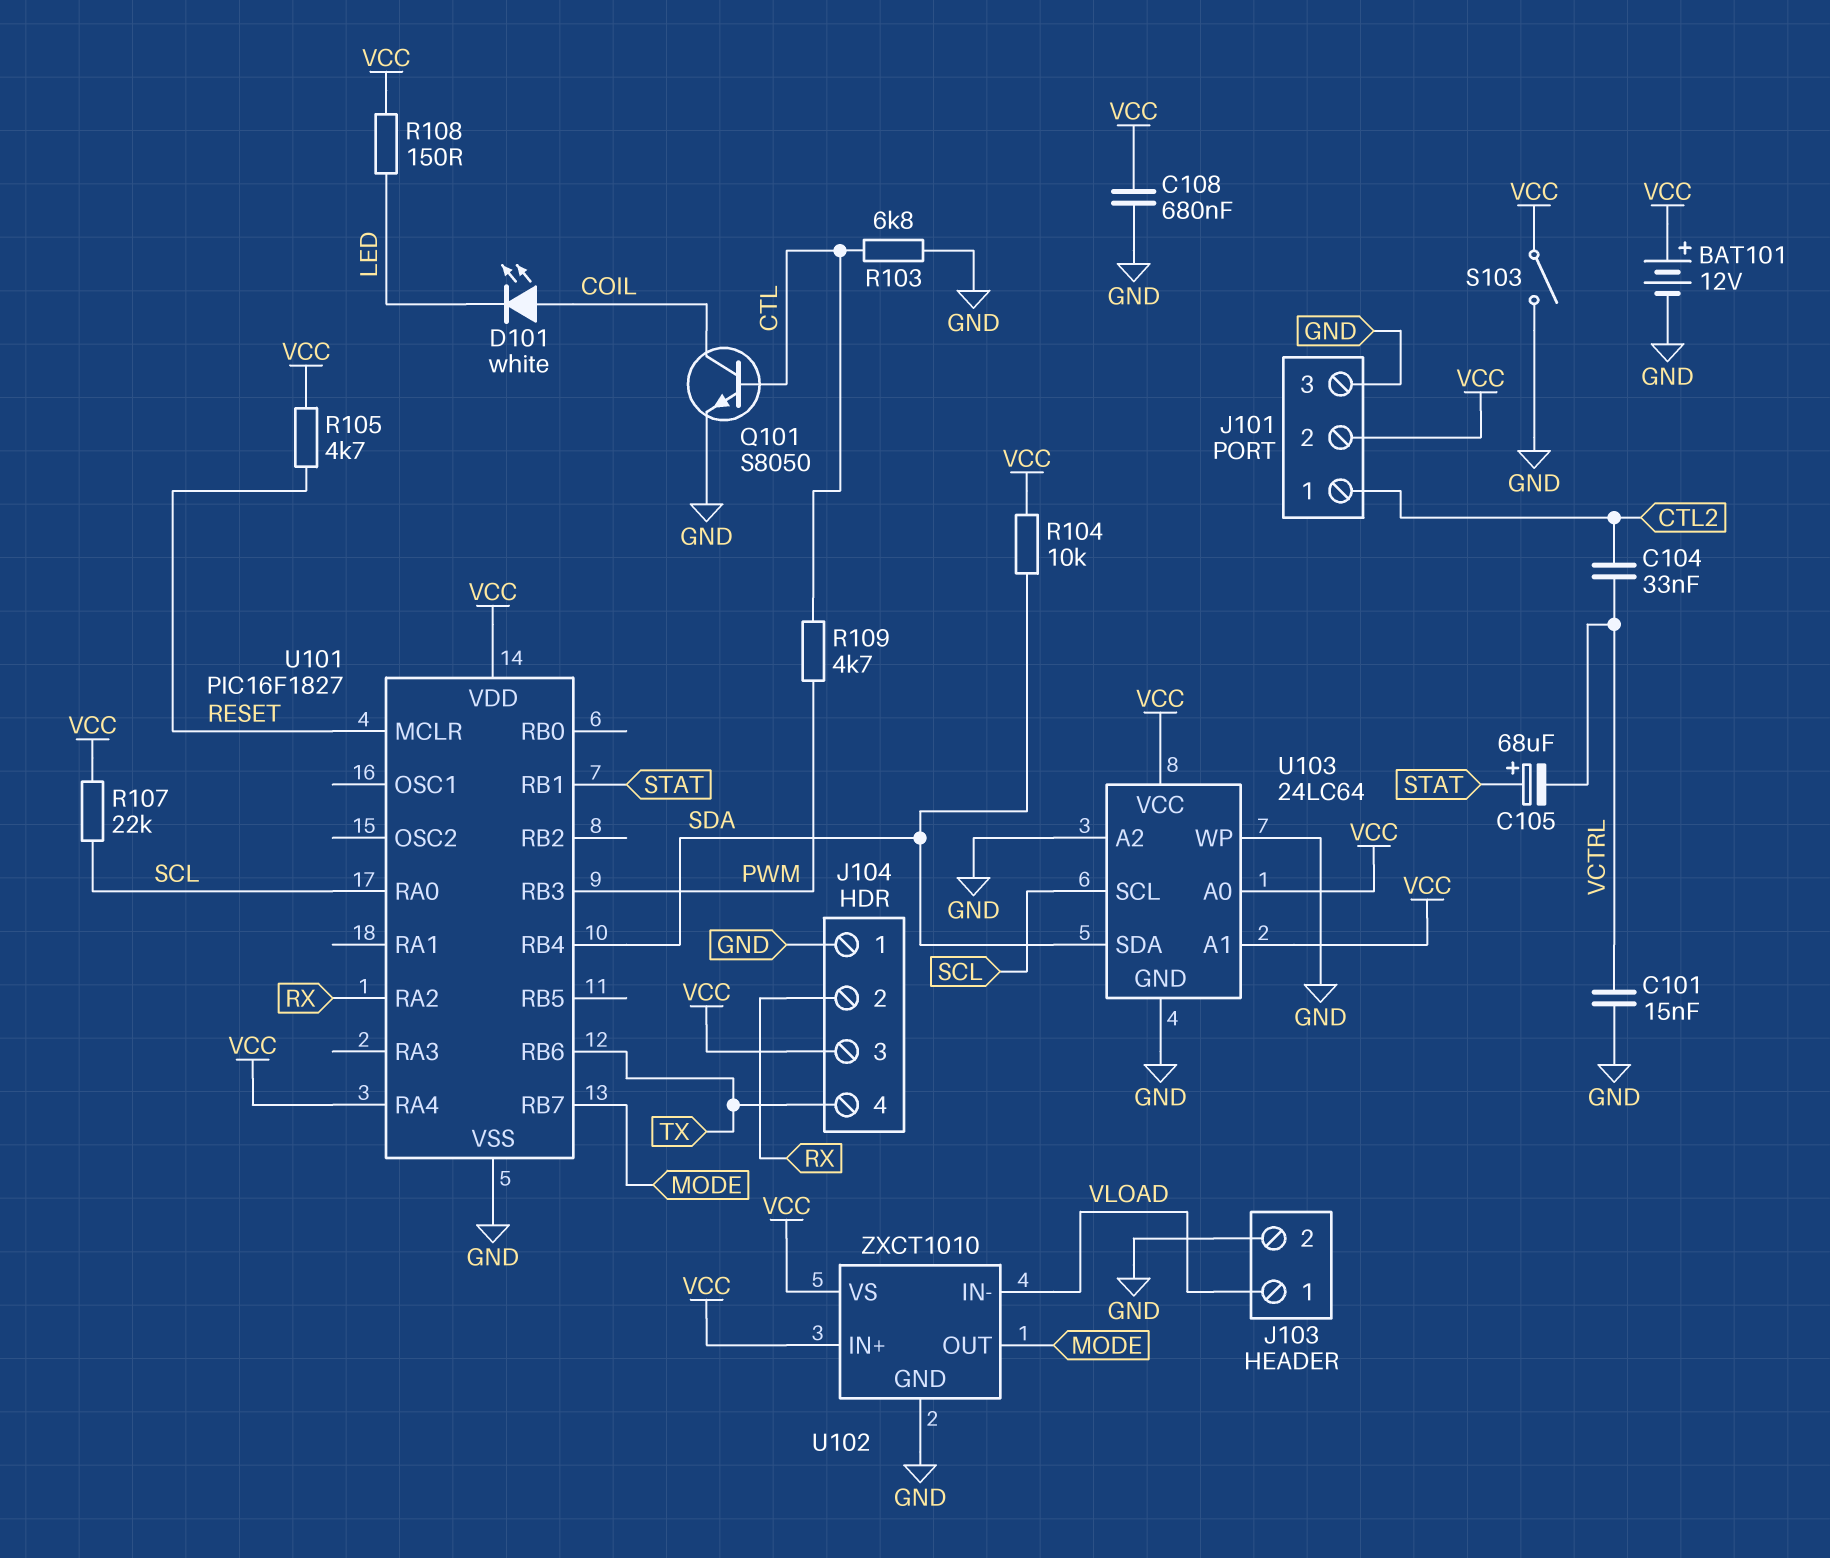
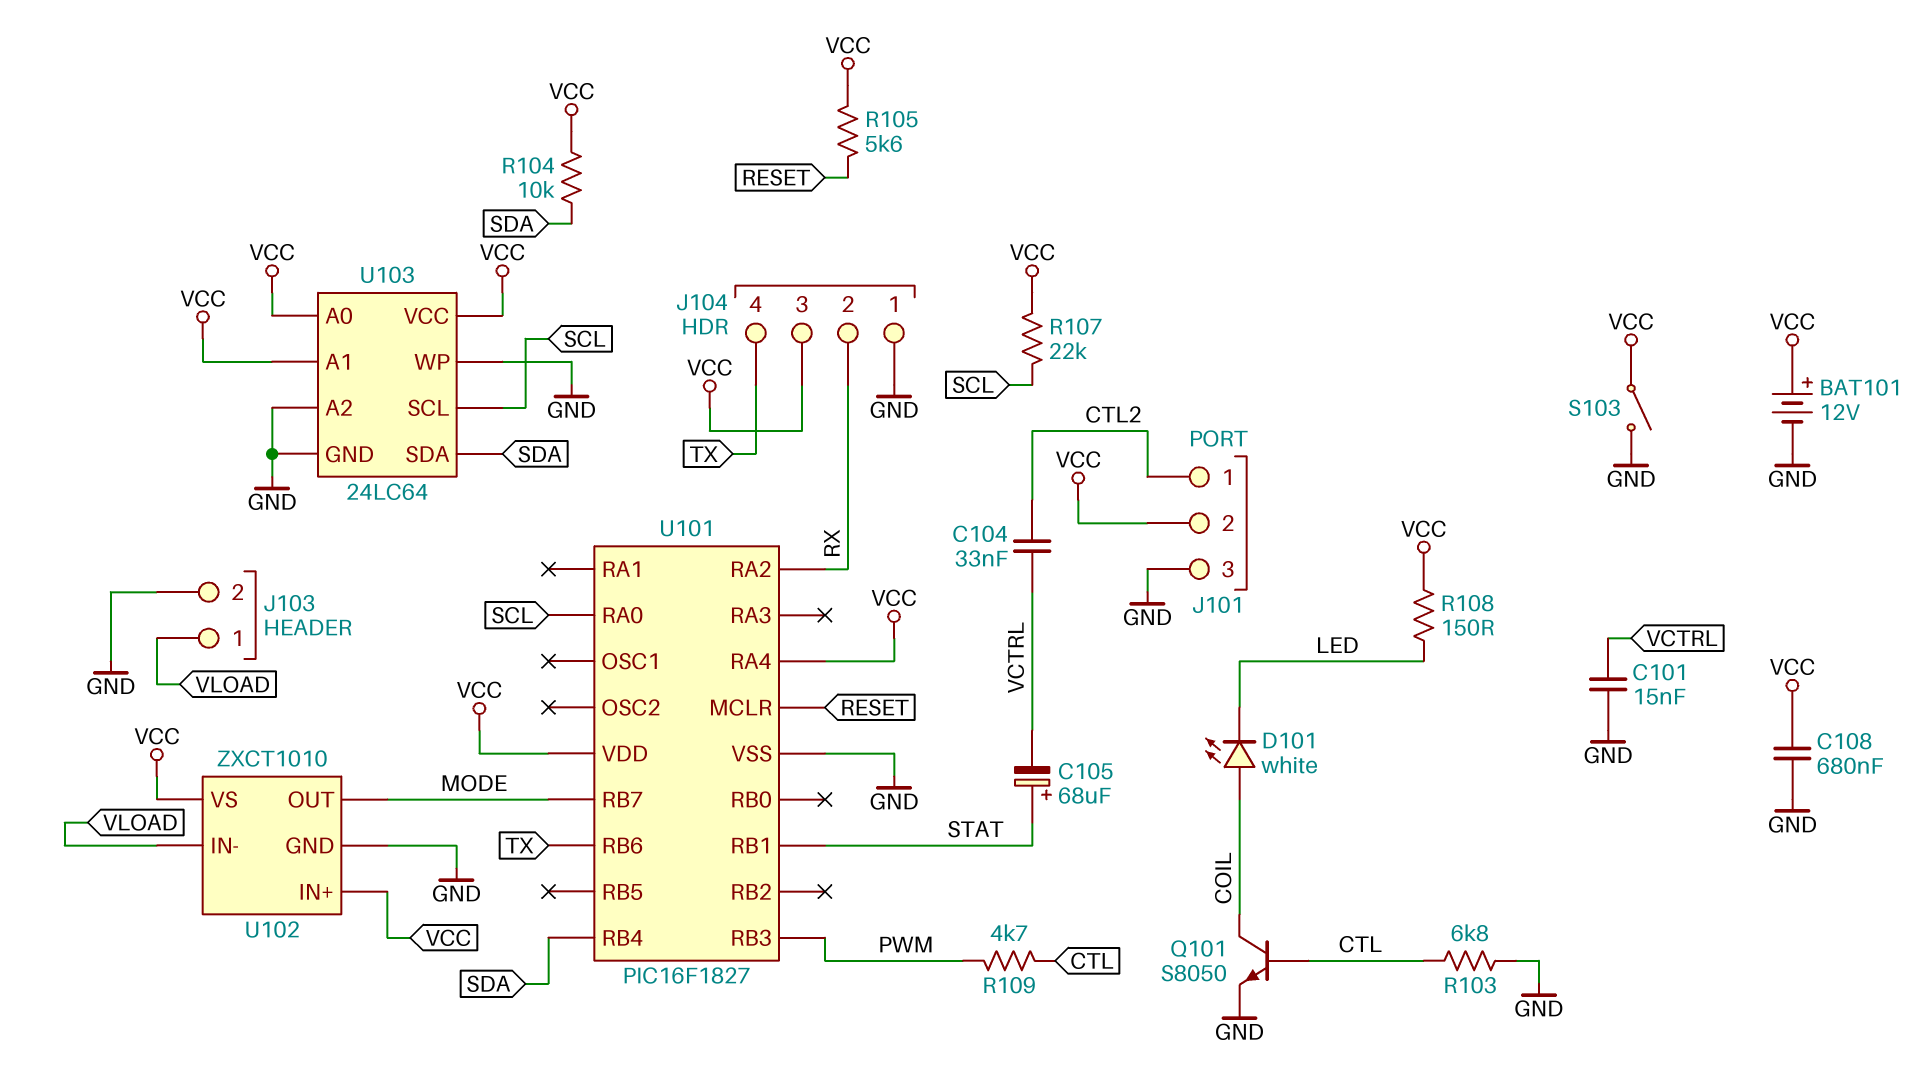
R105: 4.7k (RESET, VCC) -> 5.6k (RESET, VCC)

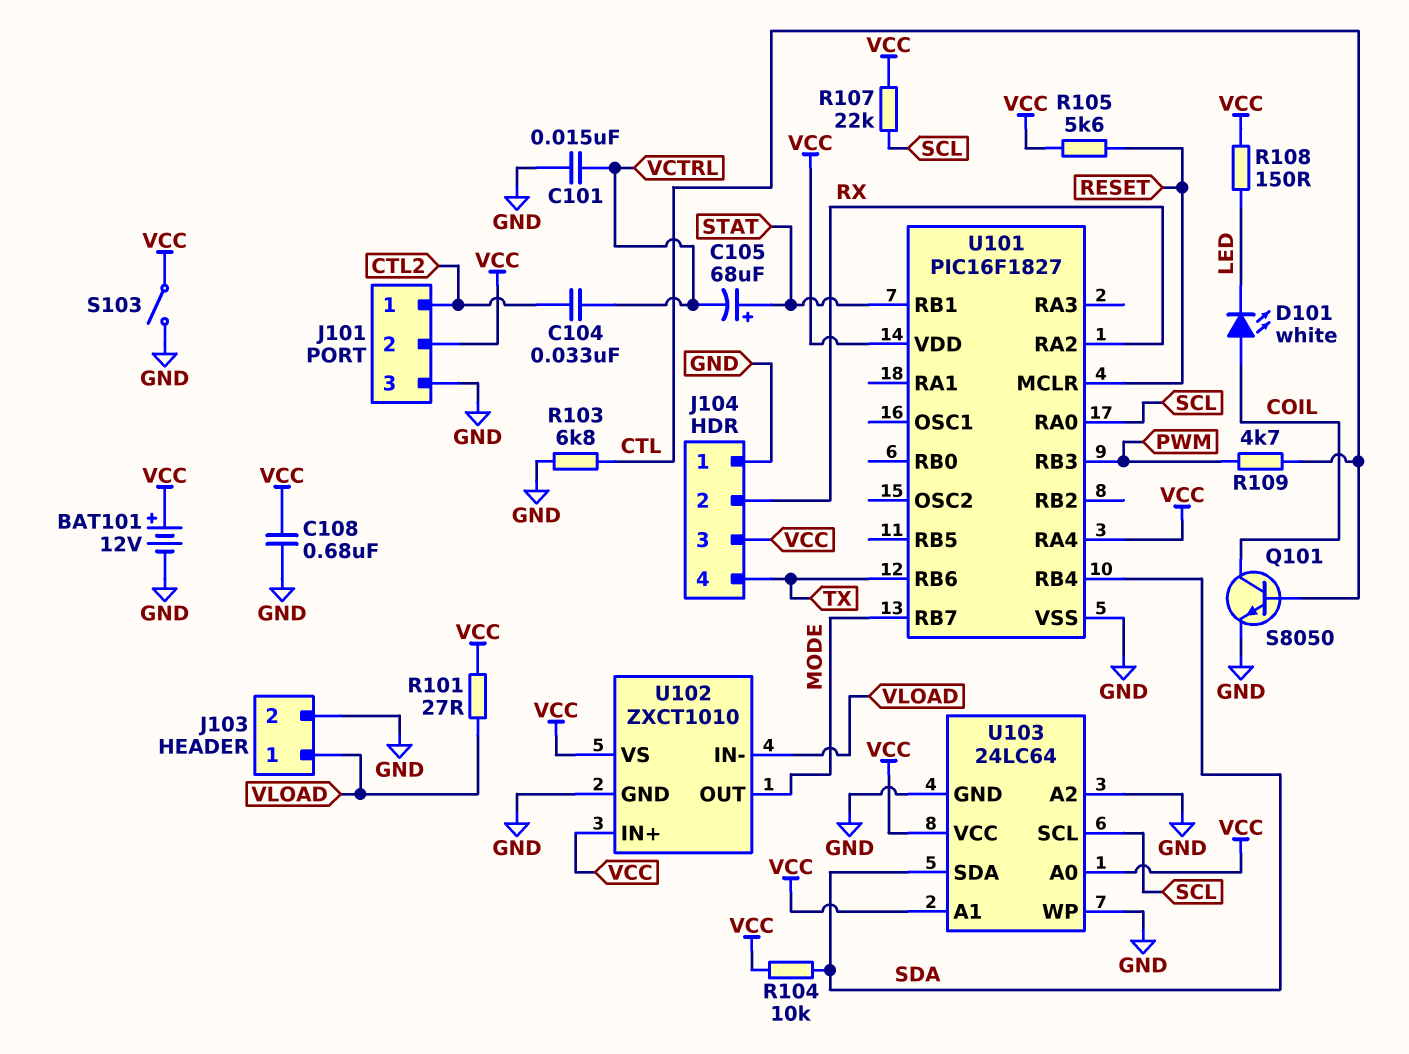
R101: none -> 27 (VCC, VLOAD)

